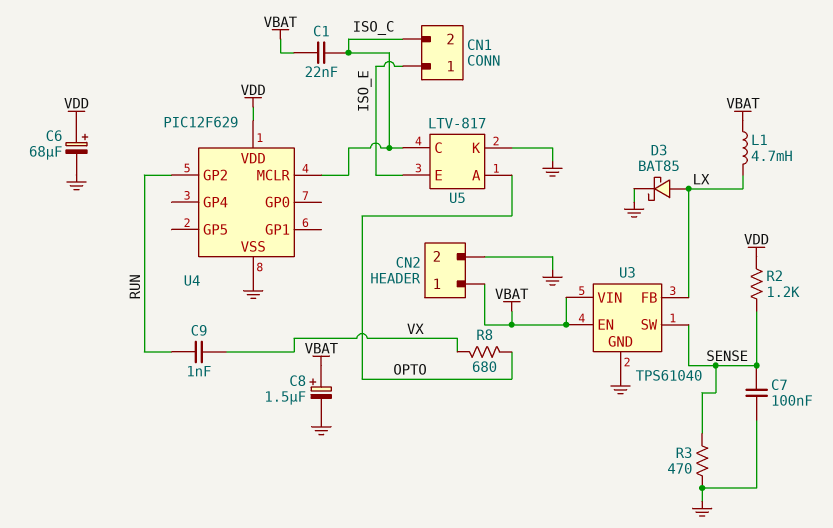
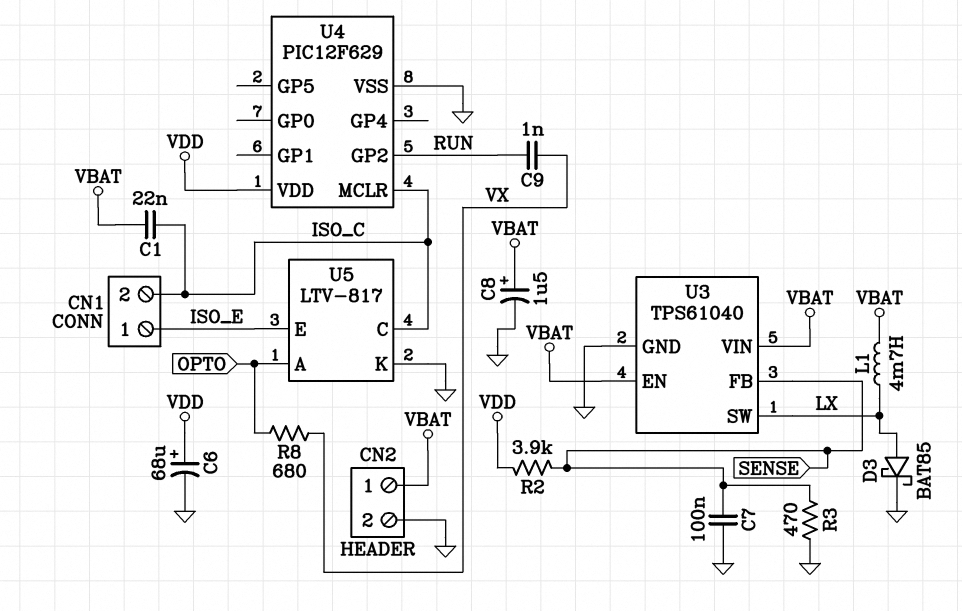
R2: 1.2k (SENSE, VDD) -> 3.9k (SENSE, VDD)
U3 pin FB: LX -> SENSE
U3 pin SW: SENSE -> LX

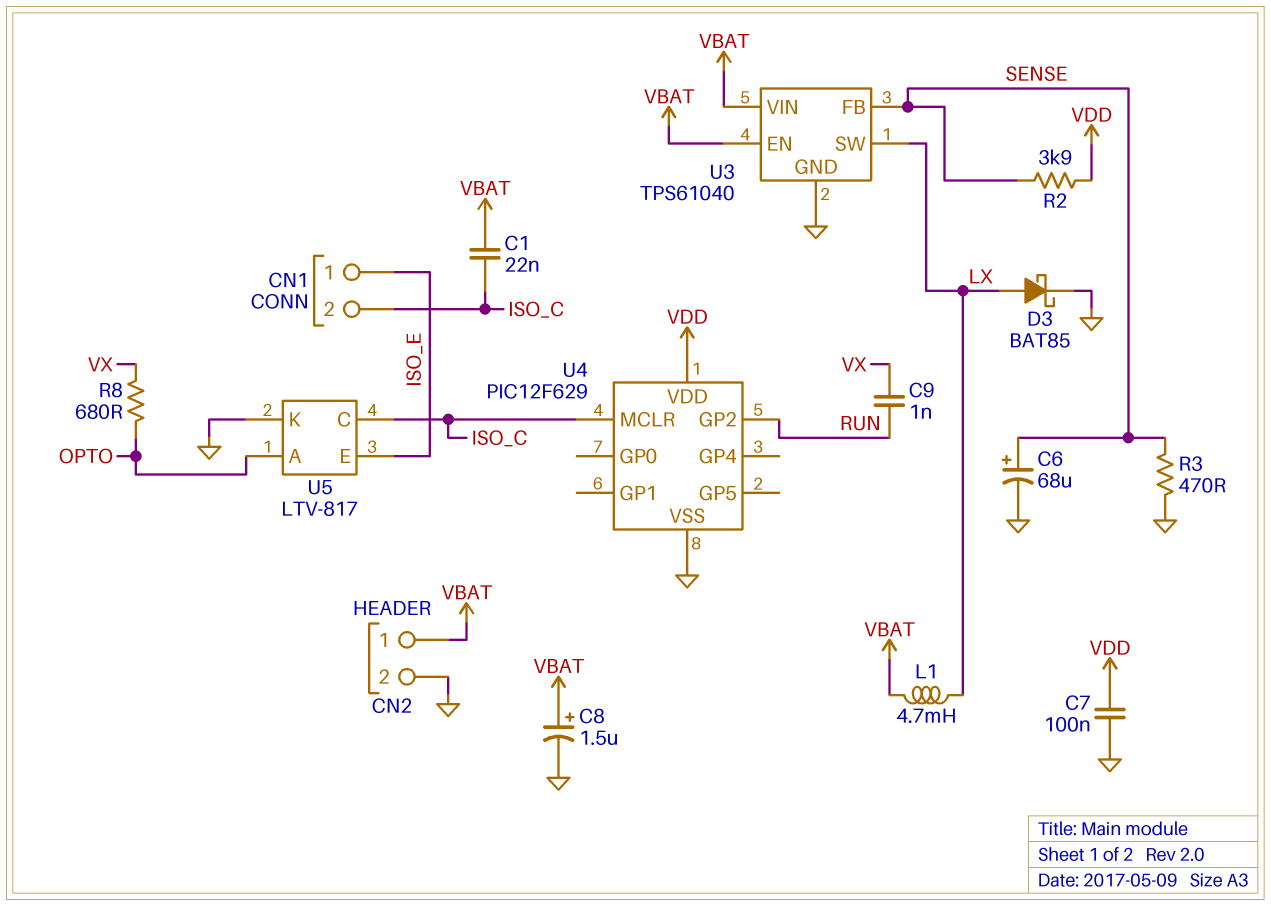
C6: 68uF (plus VDD, minus GND) -> 68uF (plus SENSE, minus GND)
C7: 100nF (GND, SENSE) -> 100nF (GND, VDD)

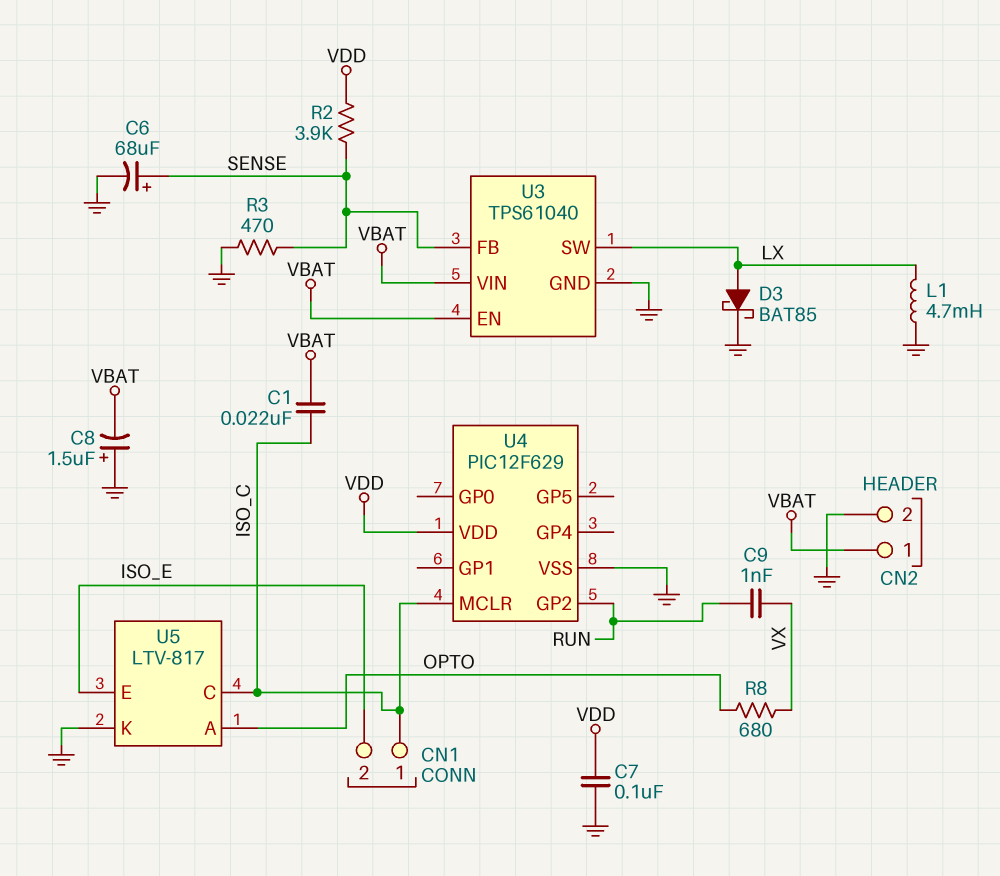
C8: 1.5uF (plus VBAT, minus GND) -> 1.5uF (plus GND, minus VBAT)
CN1 pin 1: ISO_E -> ISO_C
CN1 pin 2: ISO_C -> ISO_E
L1: 4.7mH (LX, VBAT) -> 4.7mH (GND, LX)

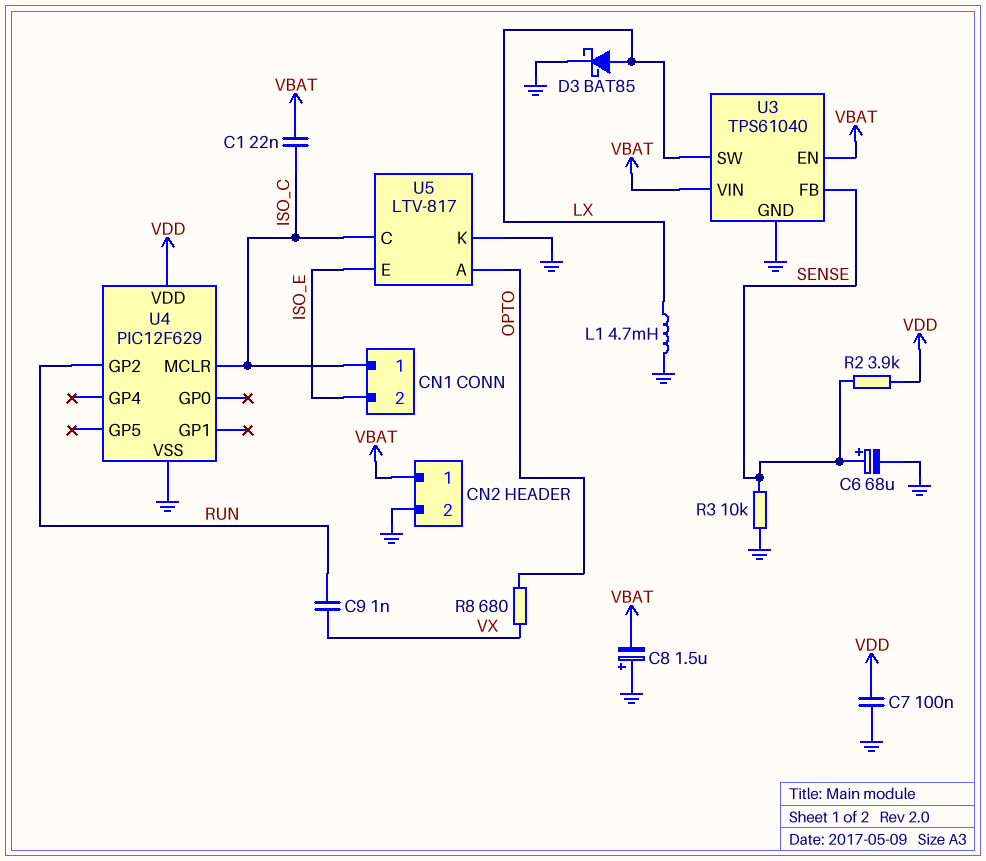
R3: 470 (GND, SENSE) -> 10k (GND, SENSE)

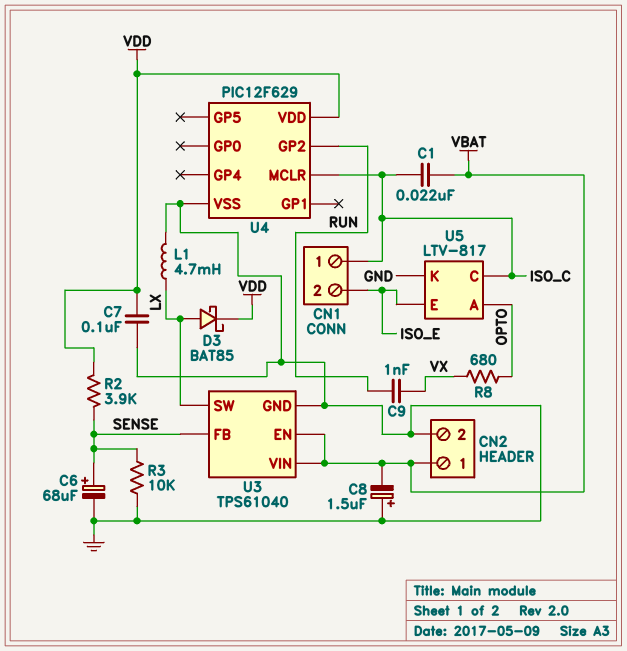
D3: schottky BAT85 (A LX, K GND) -> schottky BAT85 (A LX, K VDD)

